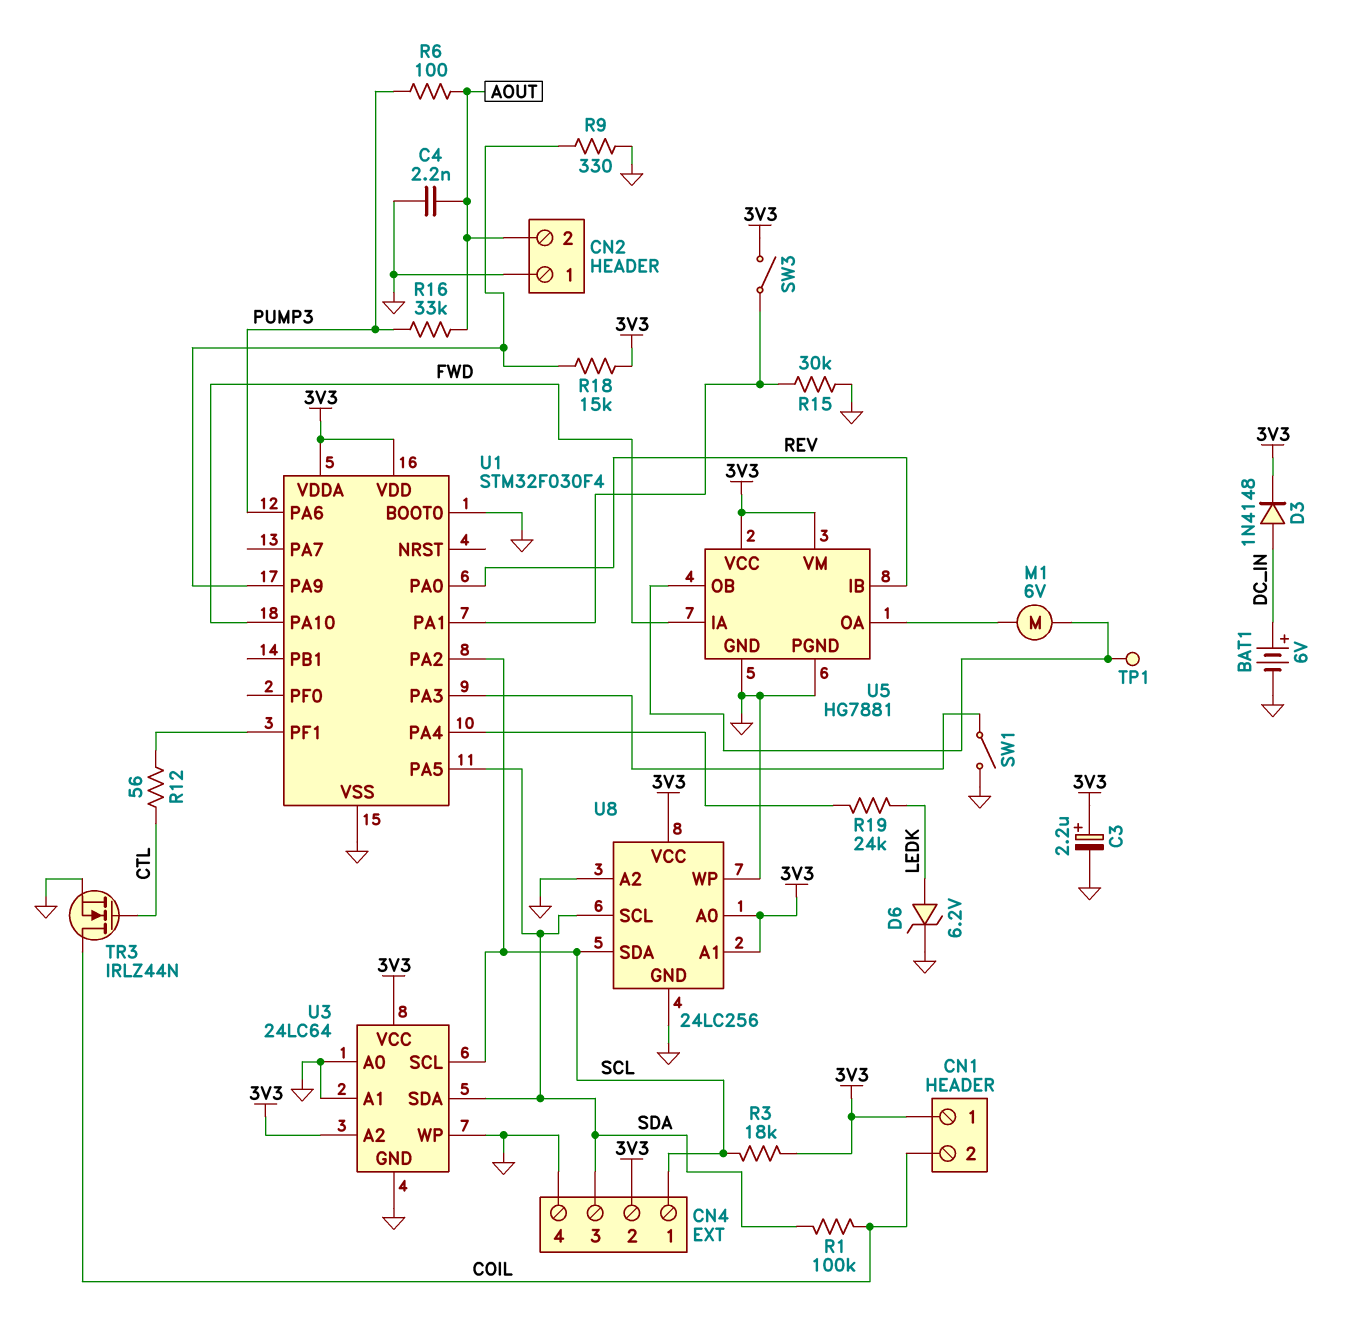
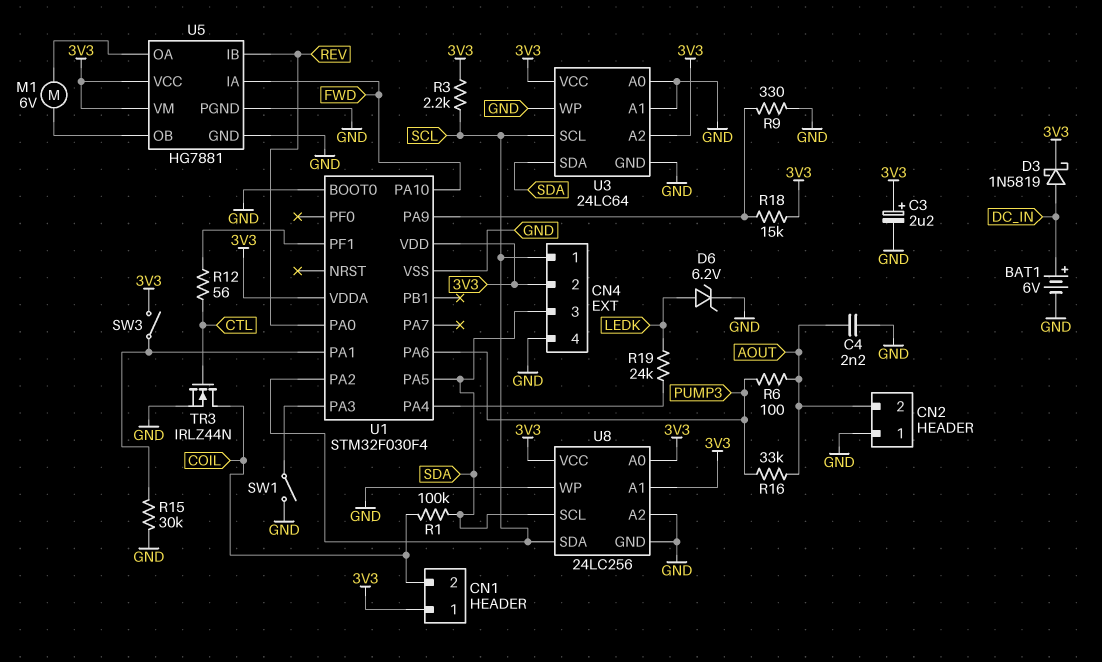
D3: diode 1N4148 (A DC_IN, K 3V3) -> schottky 1N5819 (A DC_IN, K 3V3)
R3: 18k (3V3, SCL) -> 2.2k (3V3, SCL)
TP1: test point (U5/OB) -> none

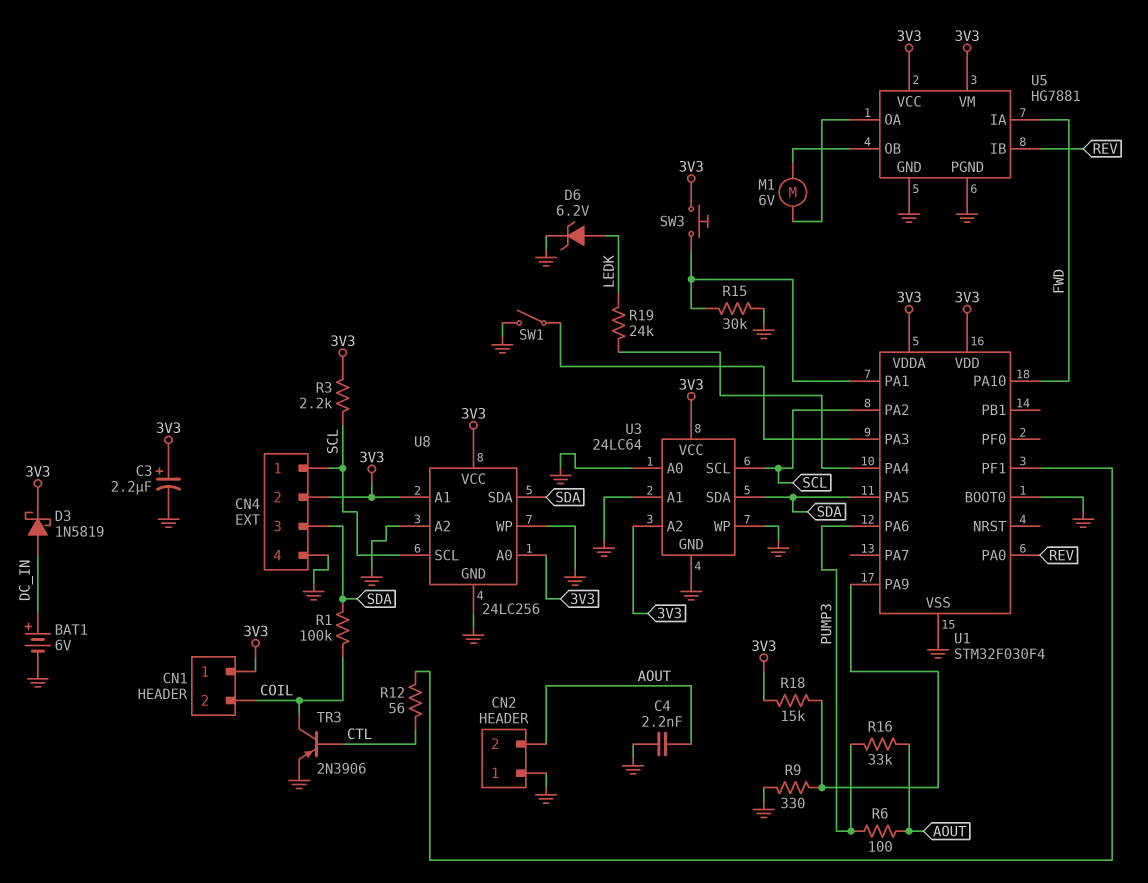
SW3: switch (3V3, U1/PA1) -> button (3V3, U1/PA1)
TR3: NMOS IRLZ44N (G CTL, D COIL, S GND) -> PNP 2N3906 (B CTL, C COIL, E GND)
U8 pin SCL: SDA -> SCL
U8 pin SDA: SCL -> SDA

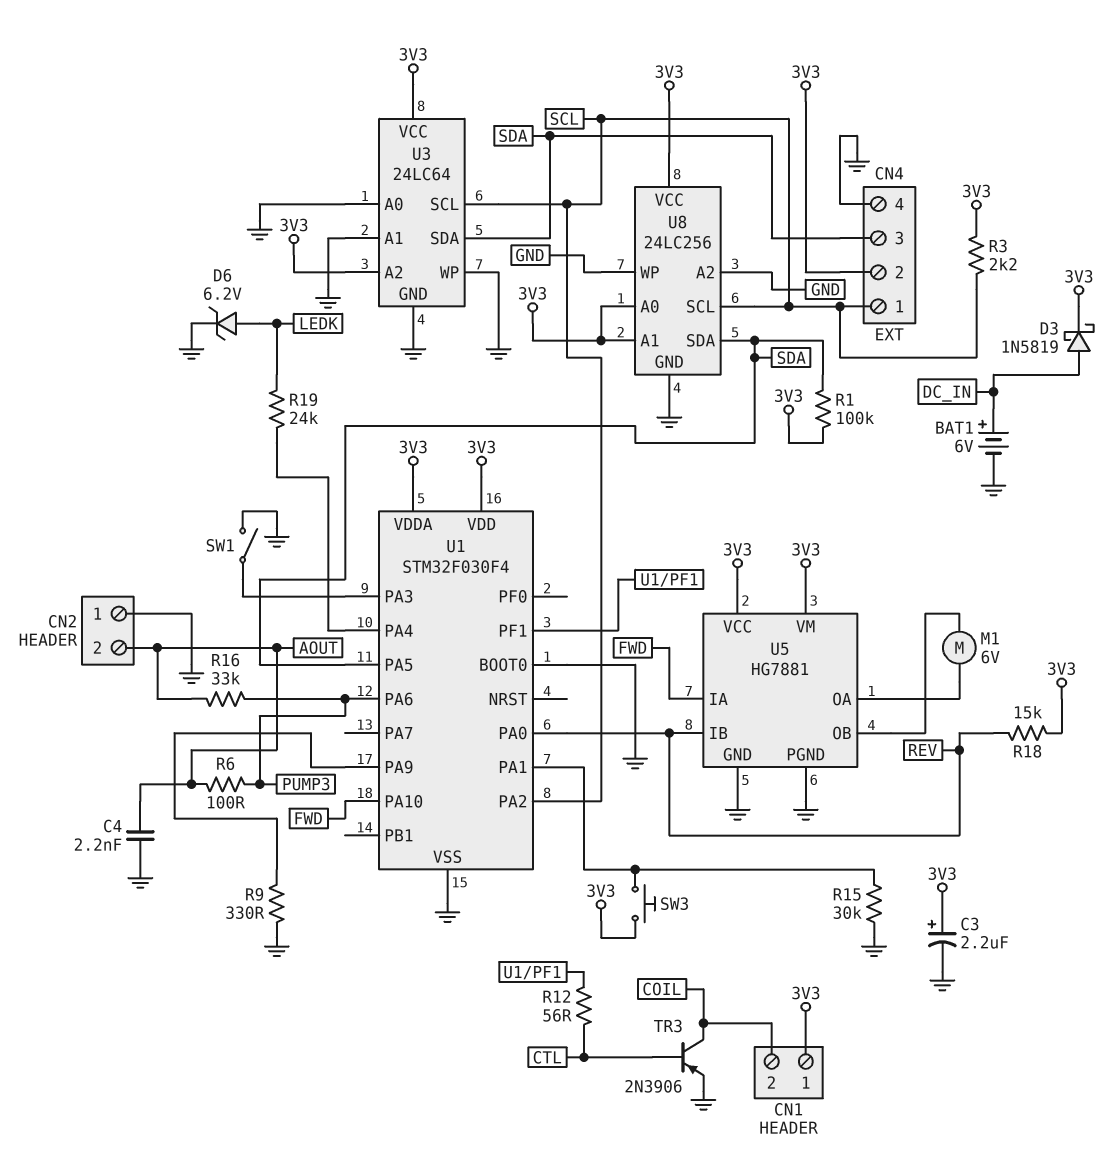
R1: 100k (COIL, SDA) -> 100k (3V3, SDA)
R18: 15k (3V3, U1/PA9) -> 15k (3V3, REV)

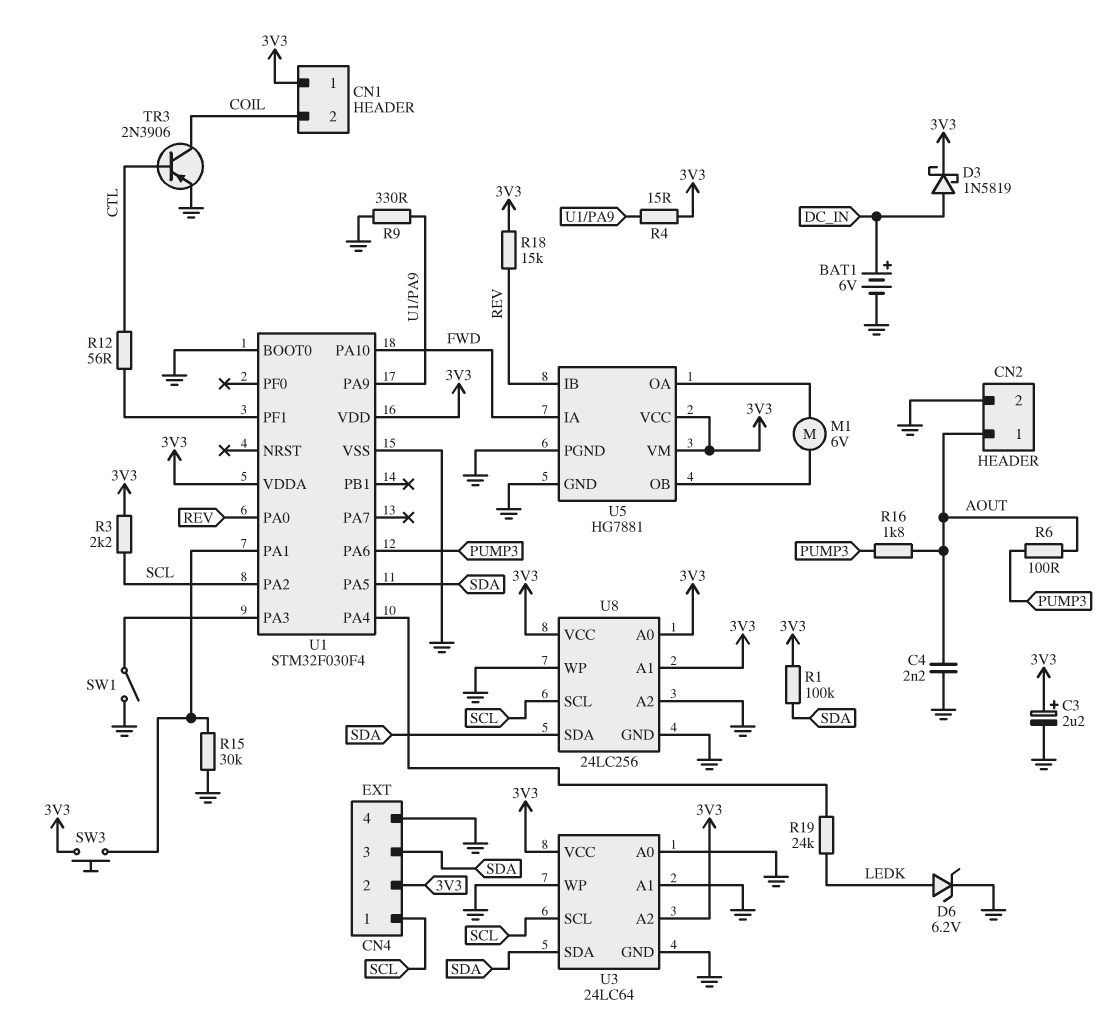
CN2 pin 1: GND -> AOUT
CN2 pin 2: AOUT -> GND
R4: none -> 15 (3V3, U1/PA9)
R16: 33k (AOUT, PUMP3) -> 1.8k (AOUT, PUMP3)

